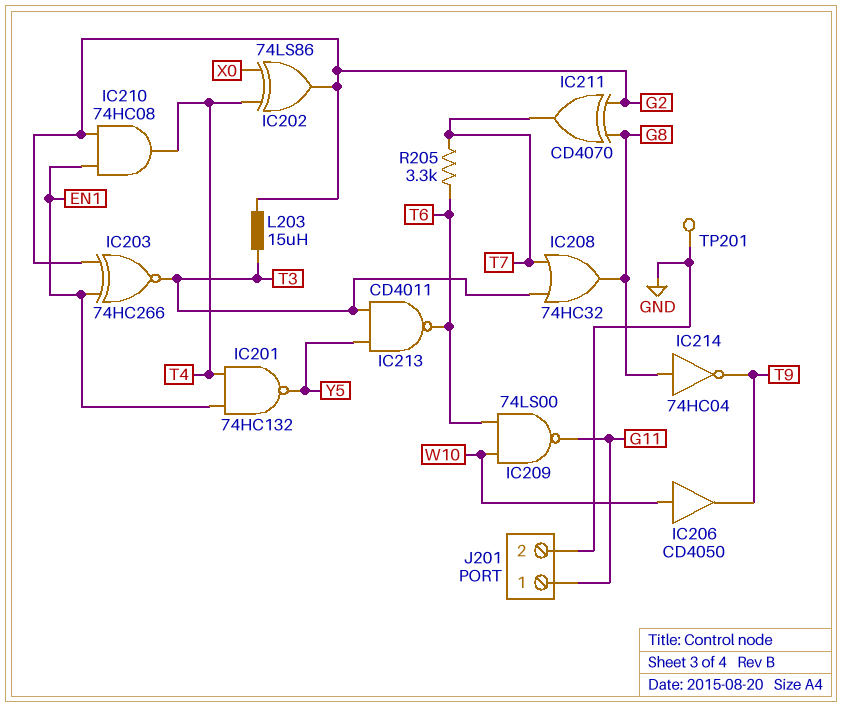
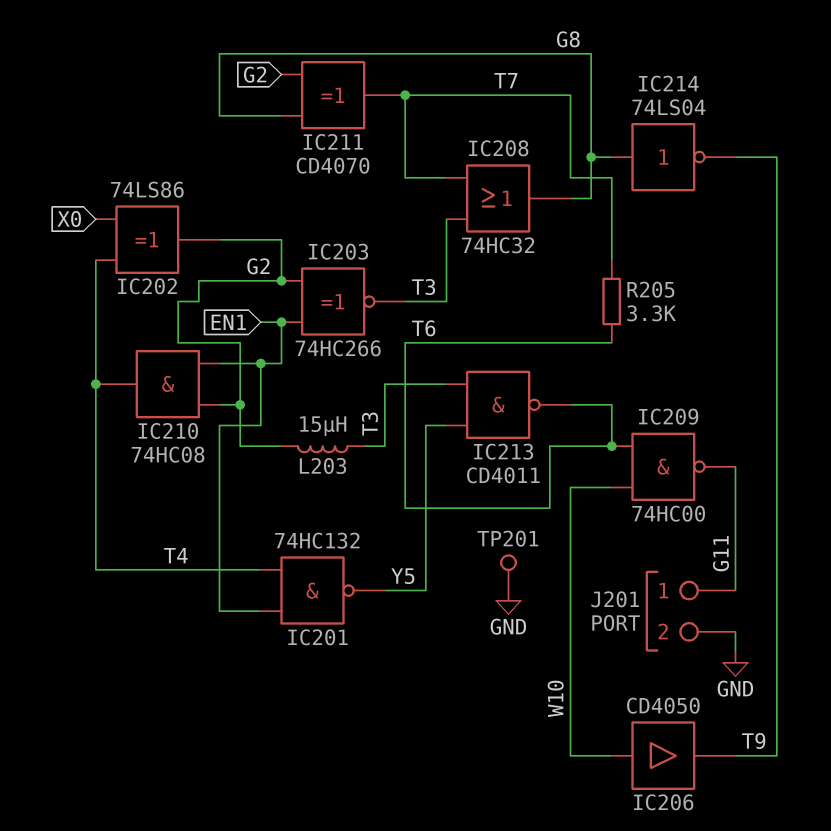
IC209: NAND 74LS00 (in T6, in W10, out G11) -> NAND 74HC00 (in T6, in W10, out G11)
IC214: NOT 74HC04 (in G8, out T9) -> NOT 74LS04 (in G8, out T9)

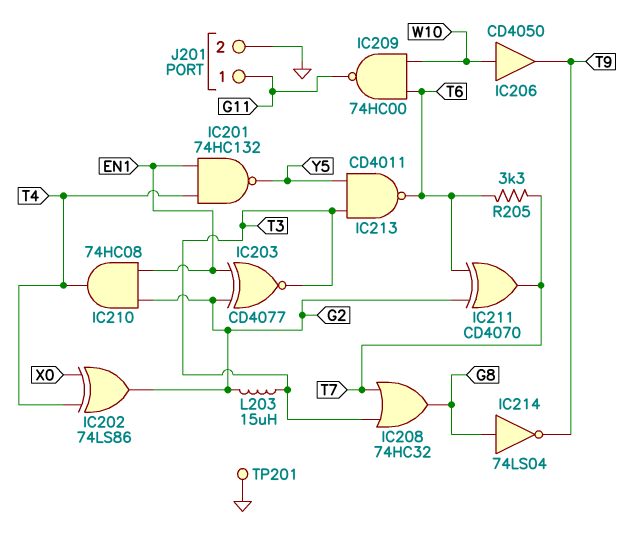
IC203: XNOR 74HC266 (in EN1, in G2, out T3) -> XNOR CD4077 (in EN1, in G2, out T3)
IC211: XOR CD4070 (in G2, in G8, out T7) -> XOR CD4070 (in G2, in T6, out T7)

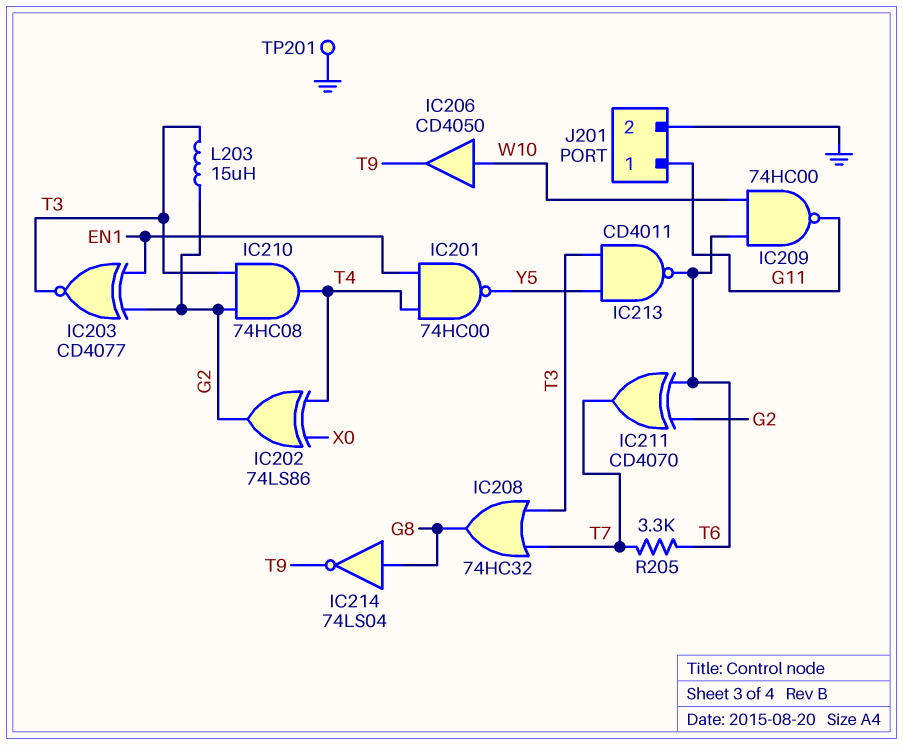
IC201: NAND 74HC132 (in EN1, in T4, out Y5) -> NAND 74HC00 (in EN1, in T4, out Y5)
IC210: AND 74HC08 (in EN1, in G2, out T4) -> AND 74HC08 (in G2, in T3, out T4)

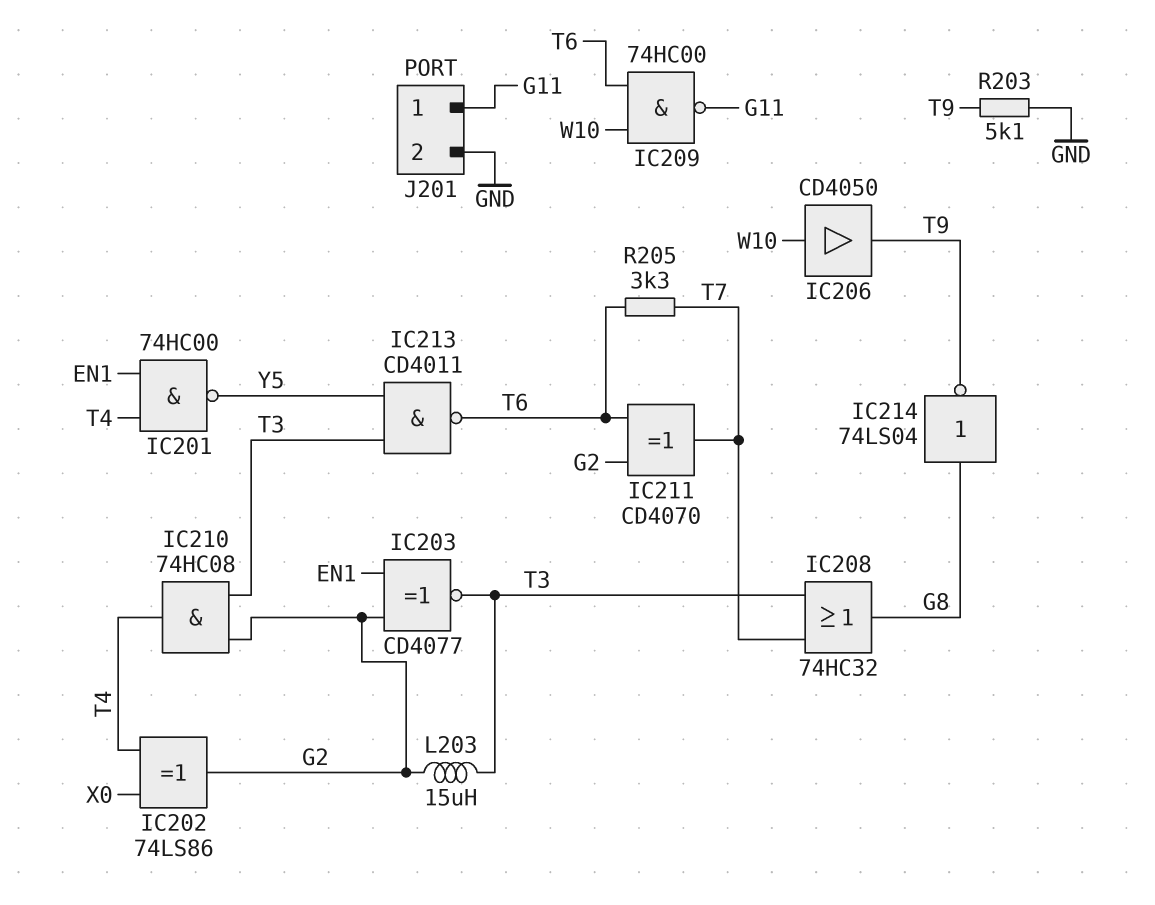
R203: none -> 5.1k (GND, T9)
TP201: test point (GND) -> none

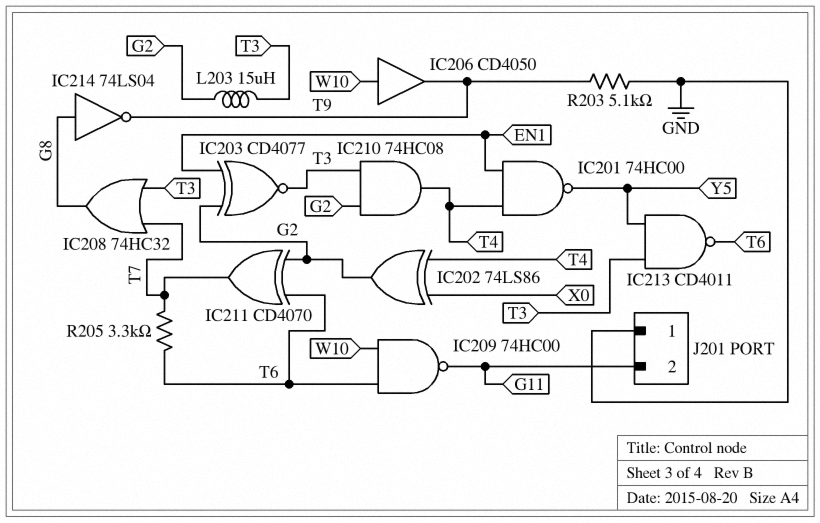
J201 pin 1: G11 -> GND
J201 pin 2: GND -> G11

